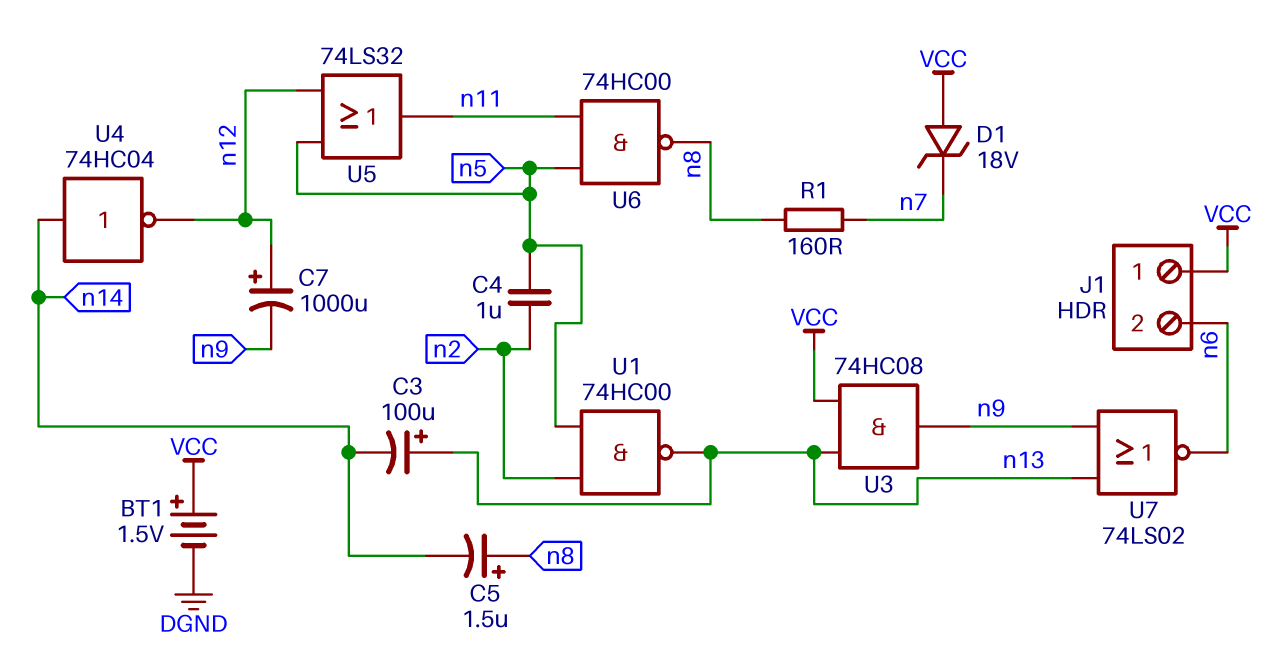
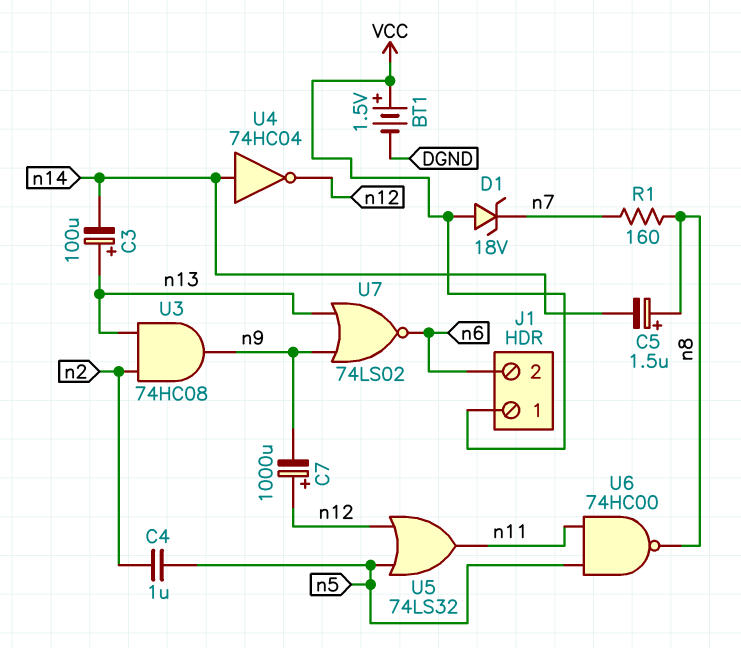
U1: NAND 74HC00 (in n2, in n5, out n13) -> none
U3: AND 74HC08 (in VCC, in n13, out n9) -> AND 74HC08 (in n2, in n13, out n9)

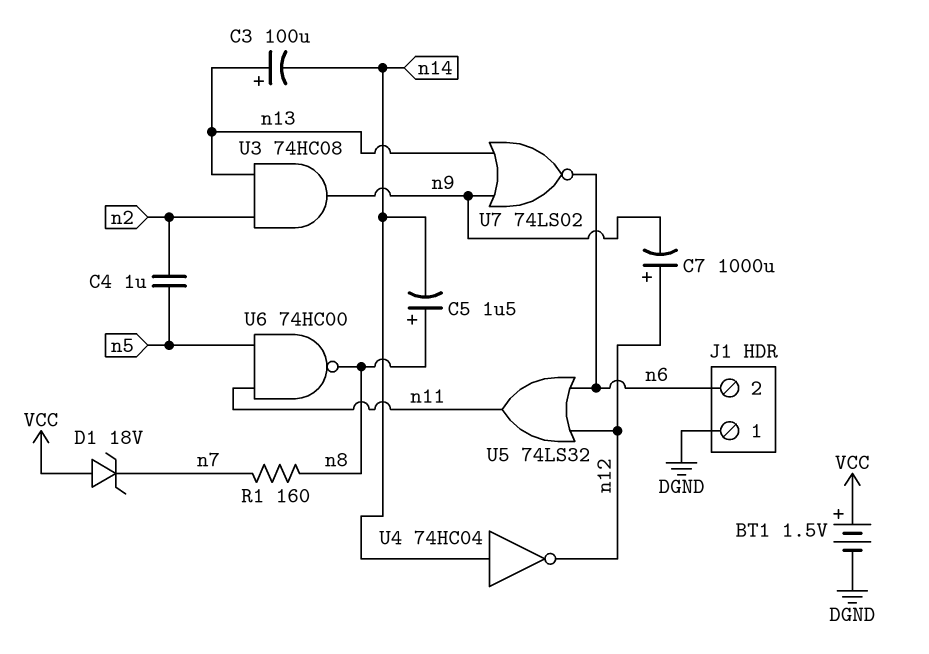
J1 pin 1: VCC -> DGND
U5: OR 74LS32 (in n5, in n12, out n11) -> OR 74LS32 (in n6, in n12, out n11)

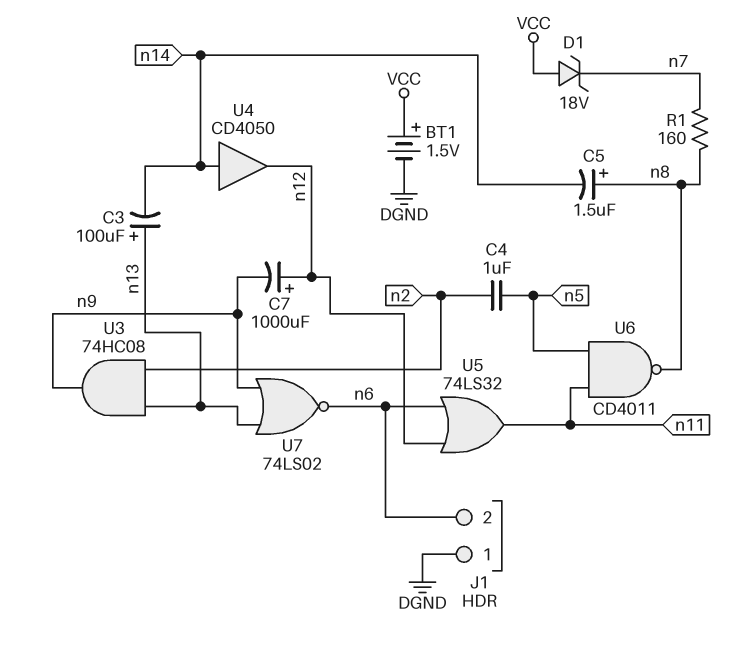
U4: NOT 74HC04 (in n14, out n12) -> buffer CD4050 (in n14, out n12)
U6: NAND 74HC00 (in n5, in n11, out n8) -> NAND CD4011 (in n5, in n11, out n8)

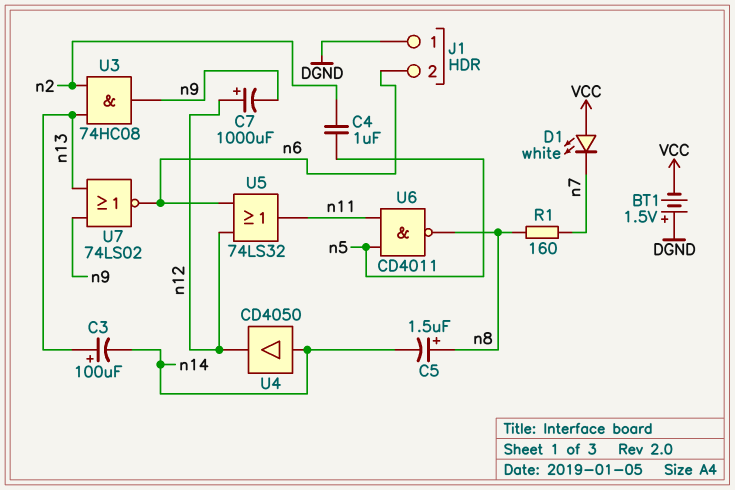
BT1: 1.5V (plus VCC, minus DGND) -> 1.5V (plus DGND, minus VCC)
D1: zener 18V (A VCC, K n7) -> LED white (A VCC, K n7)

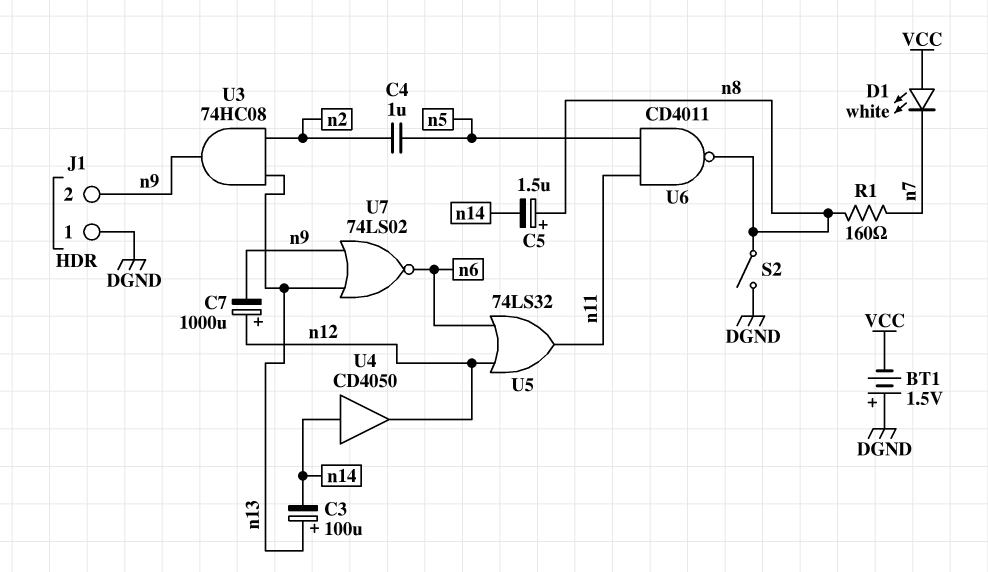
J1 pin 2: n6 -> n9
S2: none -> switch (DGND, n8)

